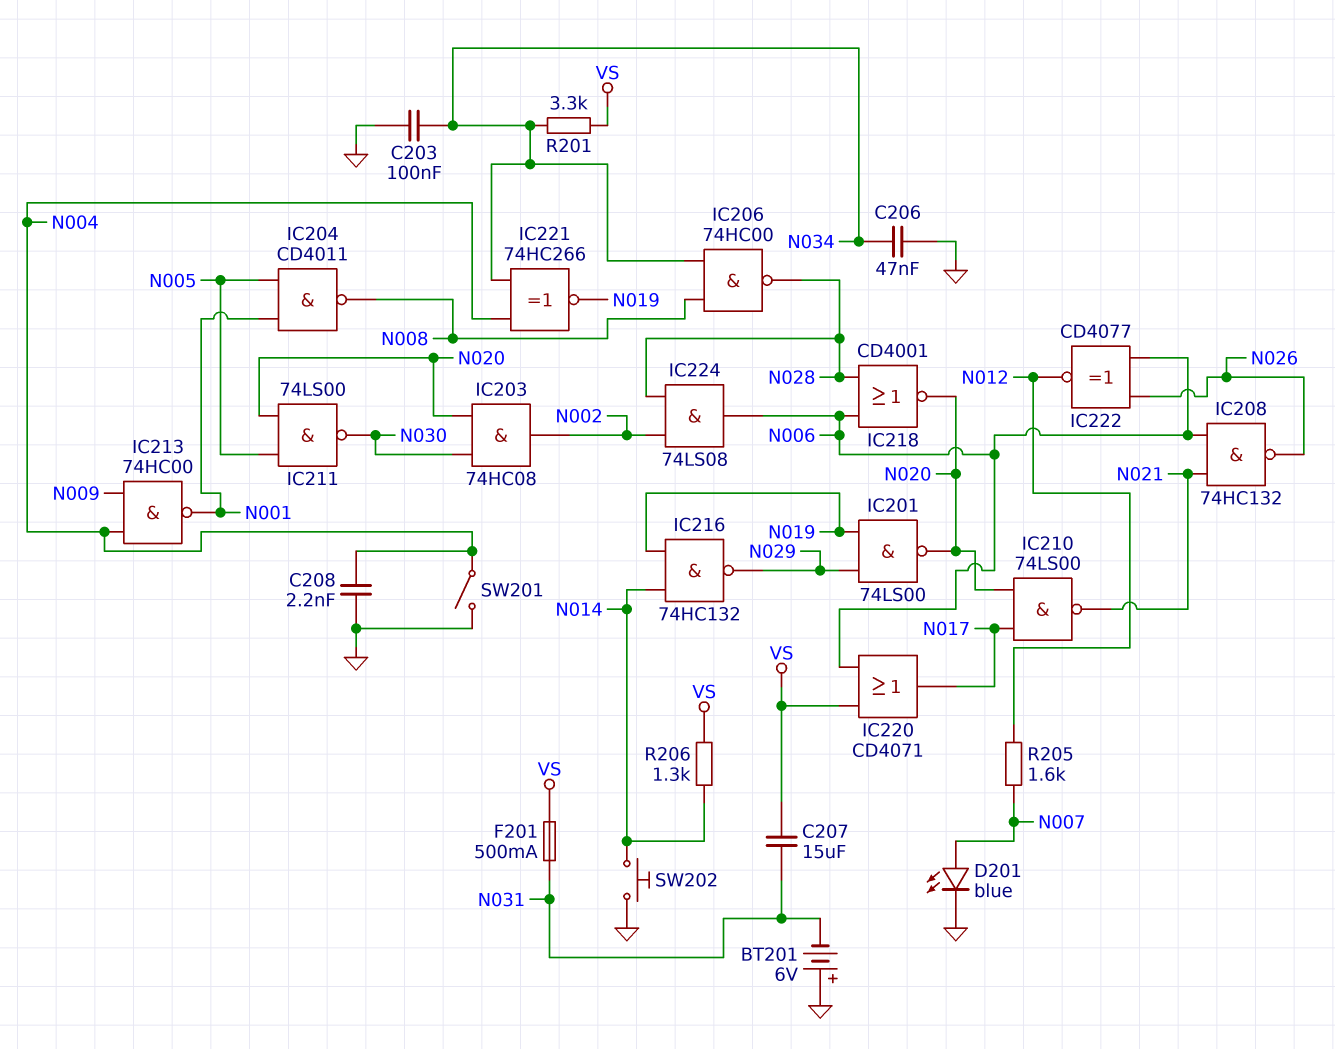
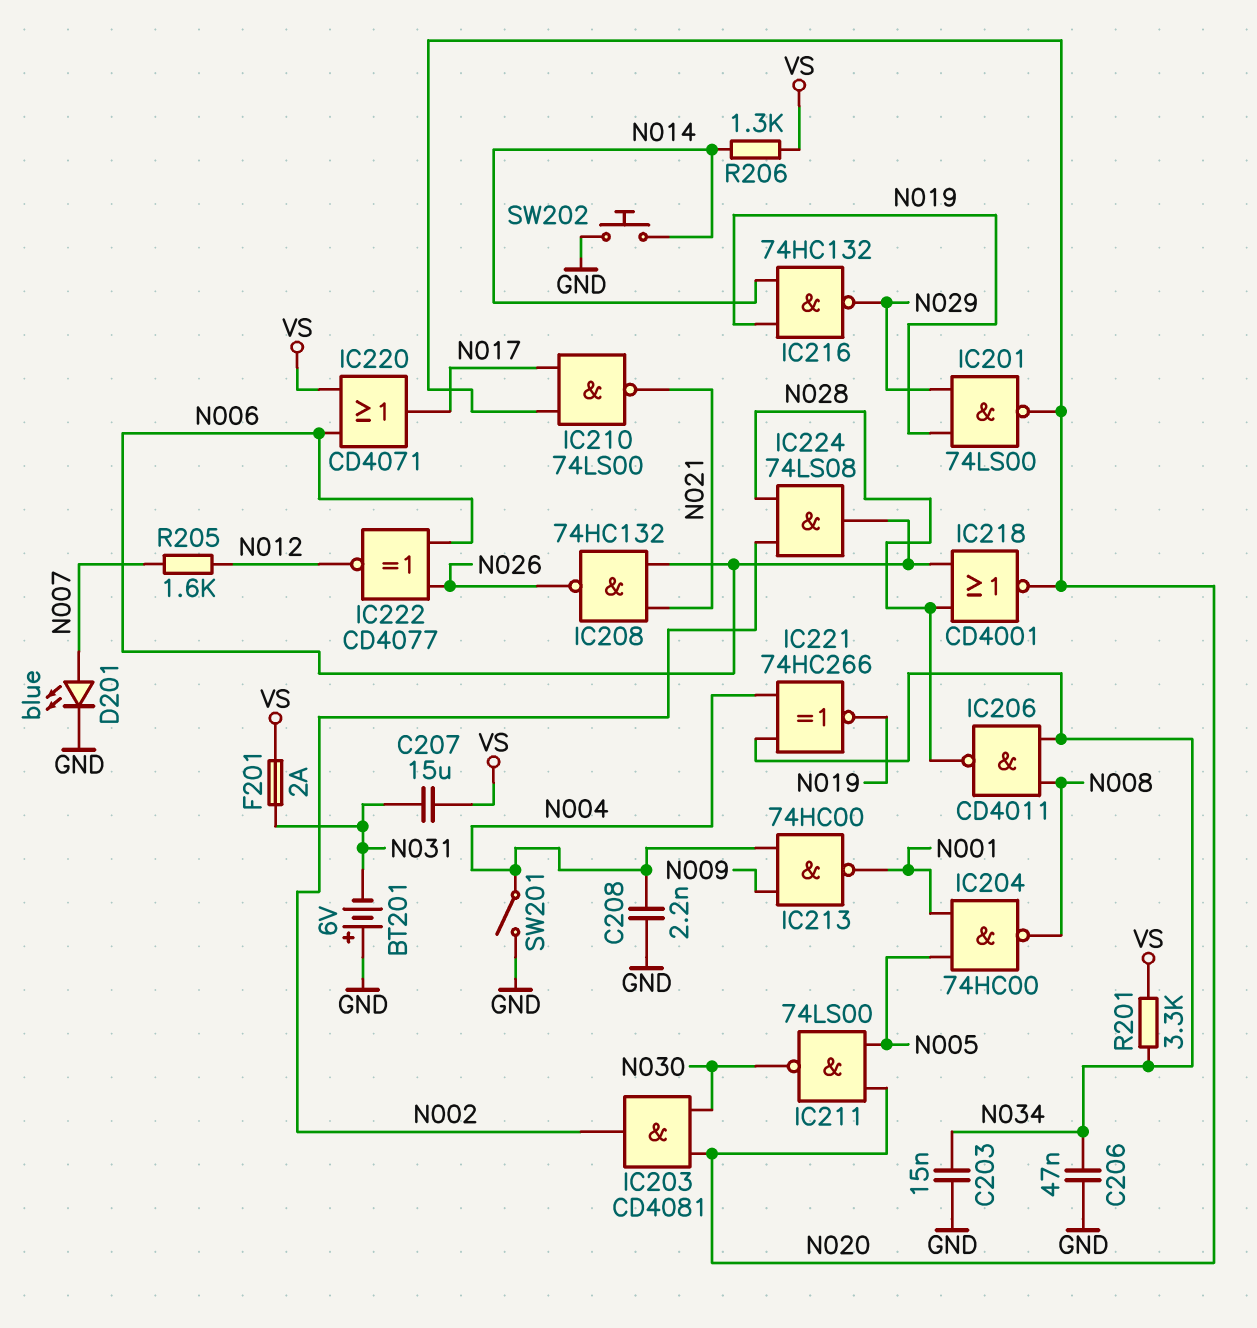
C203: 100nF (GND, N034) -> 15nF (GND, N034)
F201: 500mA (N031, VS) -> 2A (N031, VS)
IC203: AND 74HC08 (in N020, in N030, out N002) -> AND CD4081 (in N020, in N030, out N002)
IC204: NAND CD4011 (in N001, in N005, out N008) -> NAND 74HC00 (in N001, in N005, out N008)
IC206: NAND 74HC00 (in N008, in N034, out N028) -> NAND CD4011 (in N008, in N034, out N028)

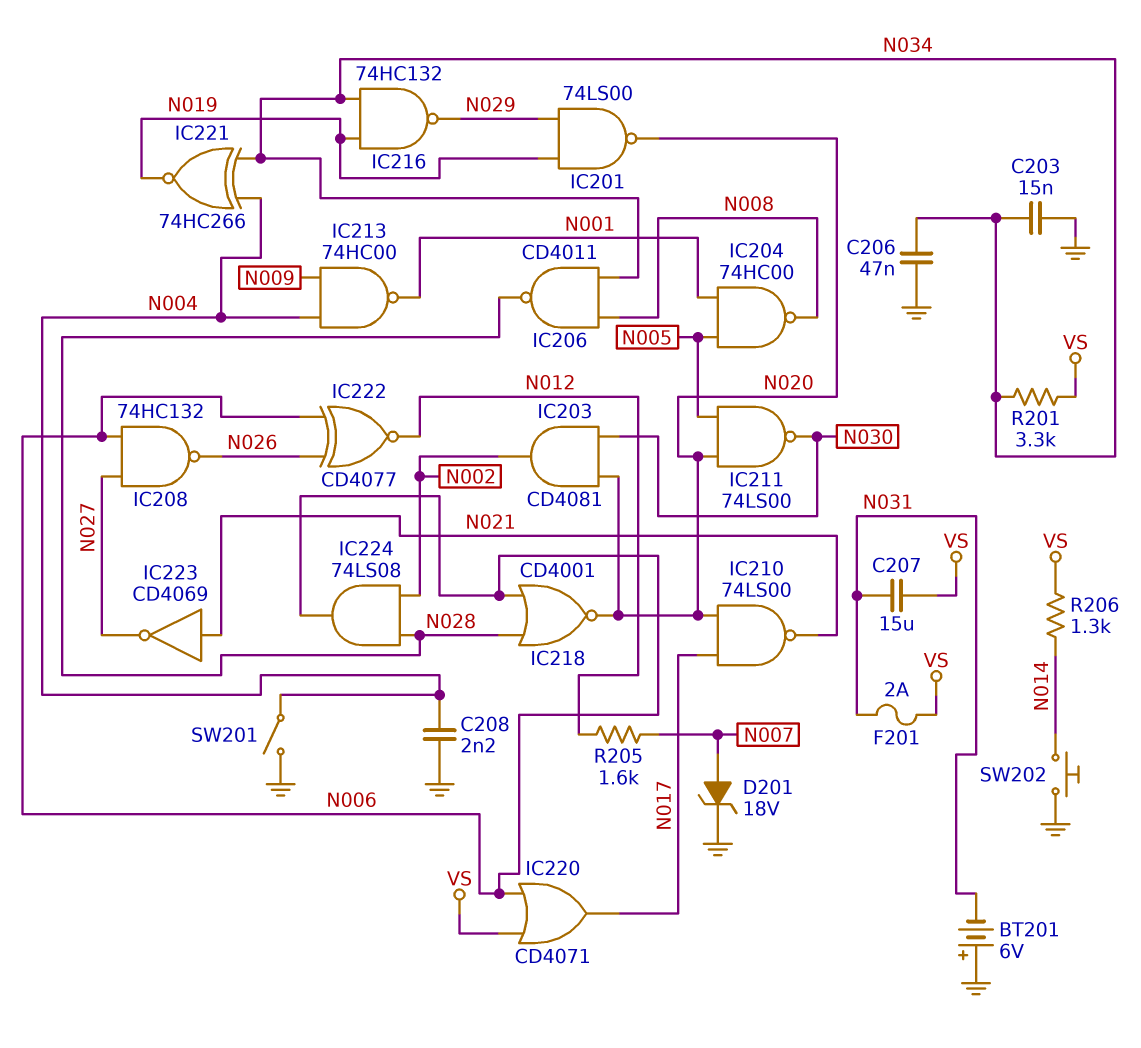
D201: LED blue (A N007, K GND) -> zener 18V (A N007, K GND)
IC208: NAND 74HC132 (in N006, in N021, out N026) -> NAND 74HC132 (in N006, in N027, out N026)
IC216: NAND 74HC132 (in N014, in N019, out N029) -> NAND 74HC132 (in N019, in N034, out N029)
IC223: none -> NOT CD4069 (in N021, out N027)

